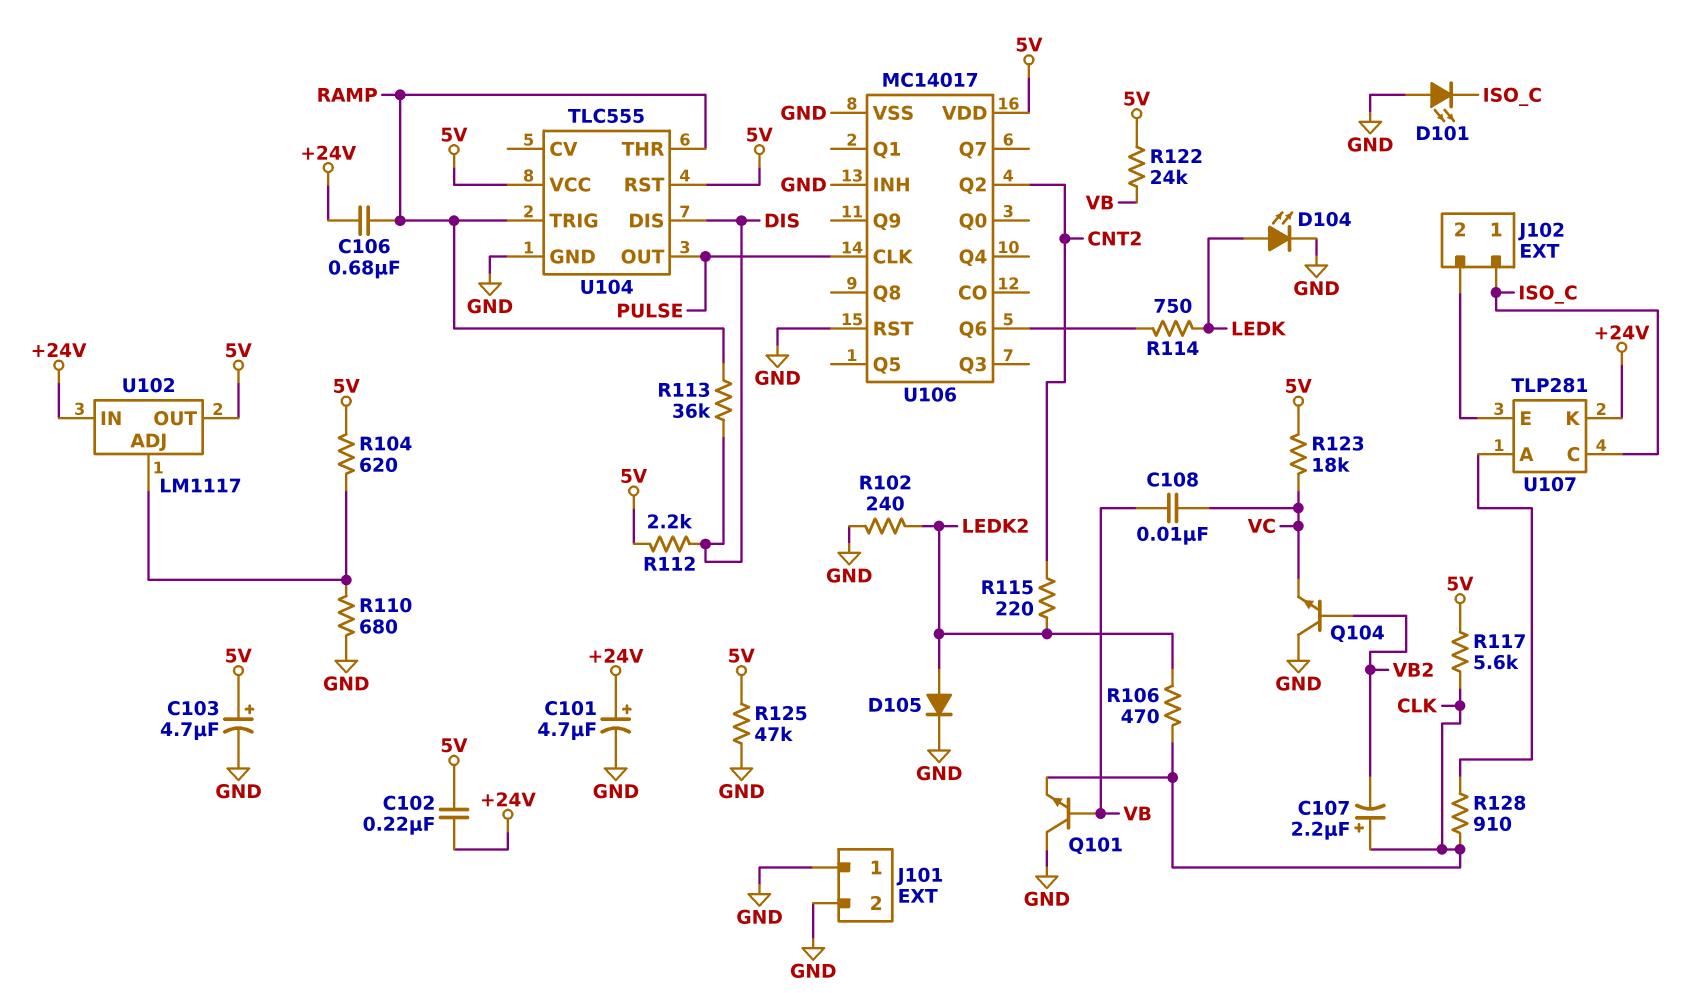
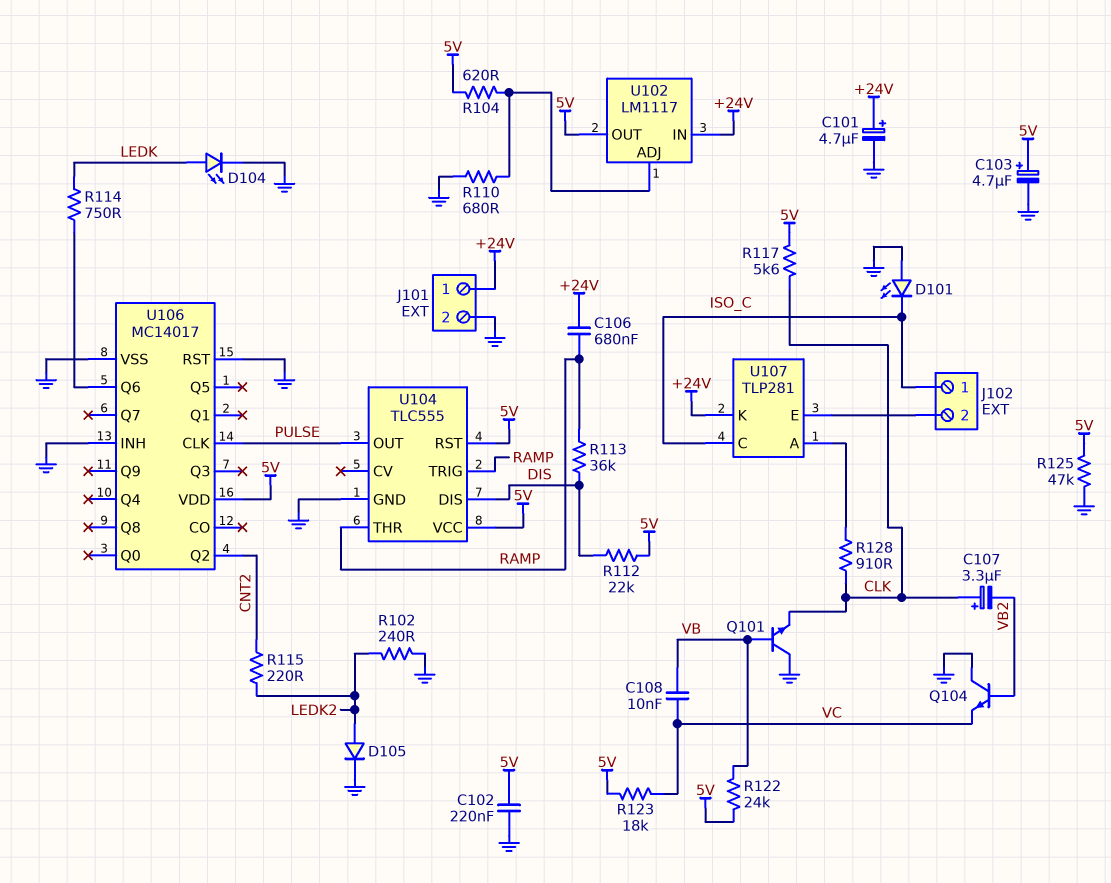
C102: 220nF (+24V, 5V) -> 220nF (5V, GND)
C107: 2.2uF (plus CLK, minus VB2) -> 3.3uF (plus CLK, minus VB2)
J101 pin 1: GND -> +24V
R106: 470 (CLK, LEDK2) -> none
R112: 2.2k (5V, DIS) -> 22k (5V, DIS)

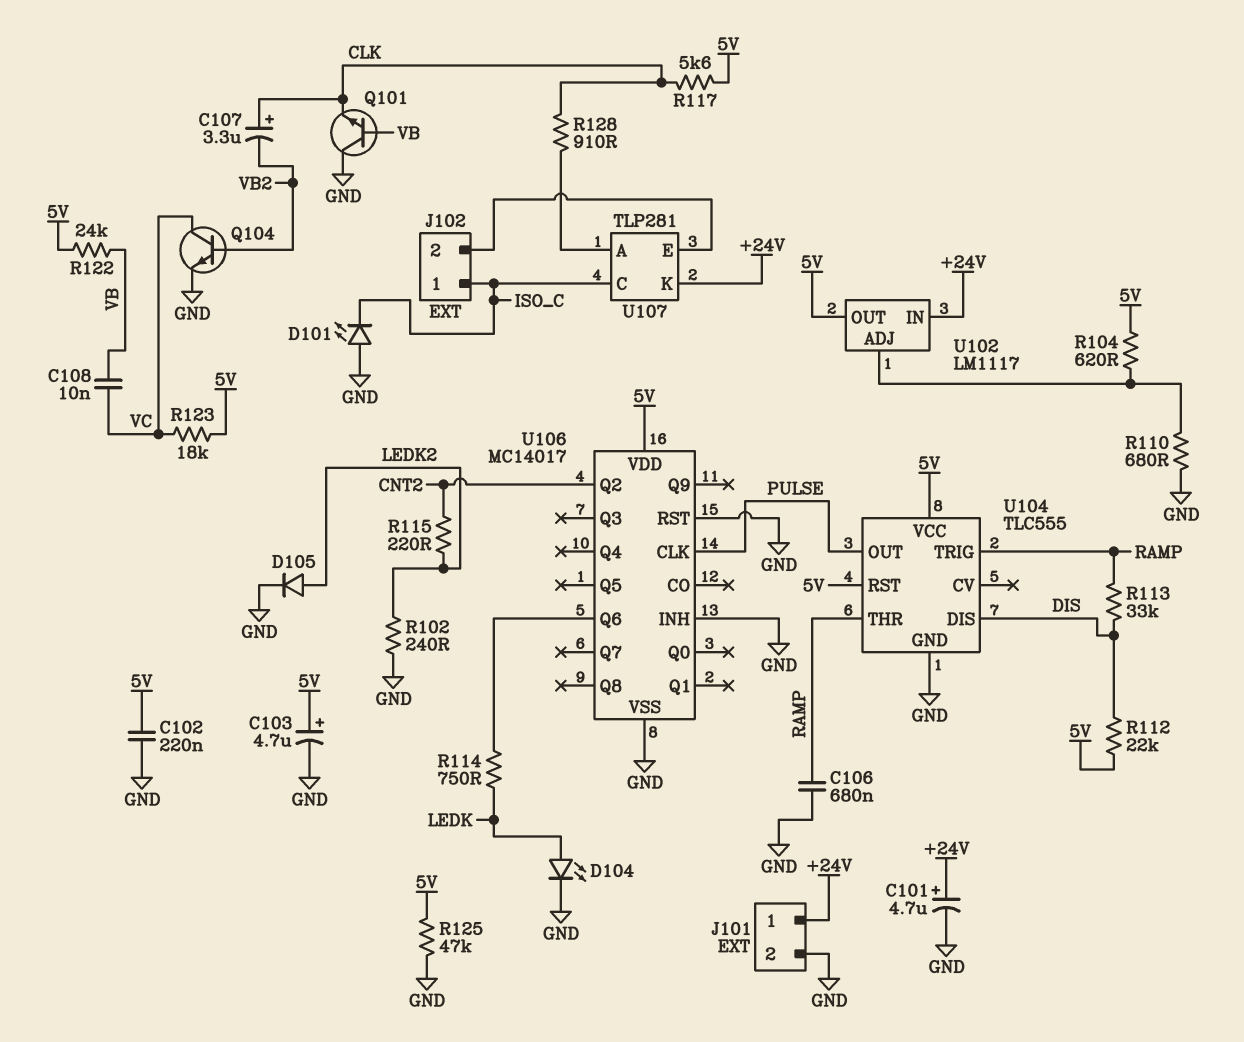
C106: 680nF (+24V, RAMP) -> 680nF (GND, RAMP)
Q104: NPN (B VB2, C GND, E VC) -> NPN (B VB2, C VC, E GND)
R113: 36k (DIS, RAMP) -> 33k (DIS, RAMP)

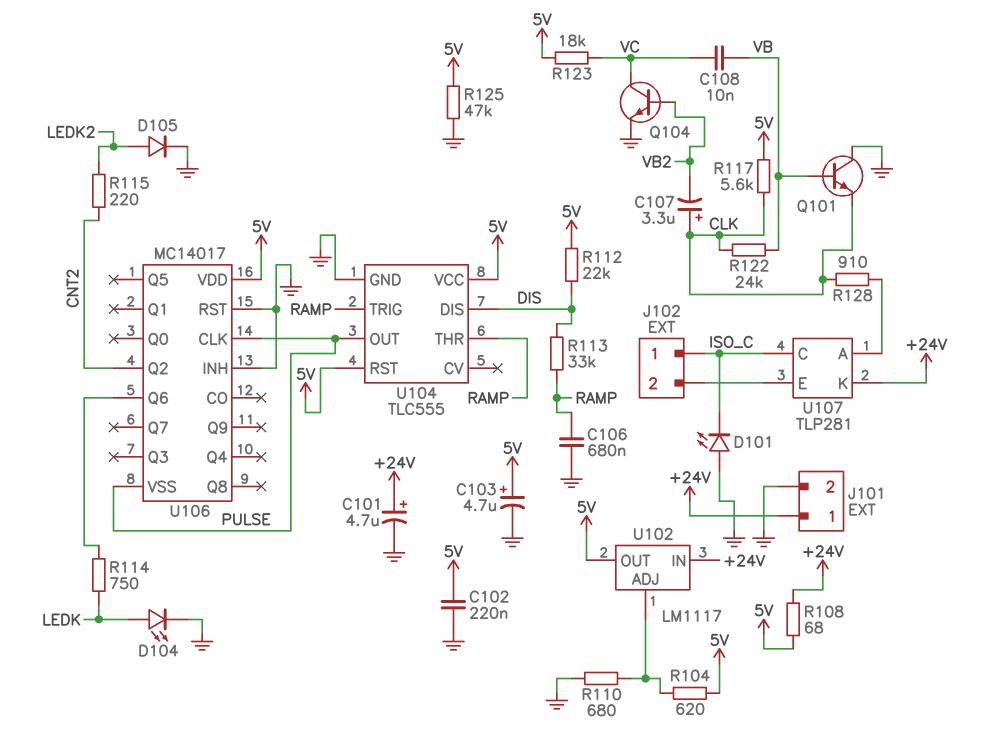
R102: 240 (GND, LEDK2) -> none
R108: none -> 68 (+24V, 5V)
R122: 24k (5V, VB) -> 24k (CLK, VB)
U106 pin VSS: GND -> PULSE

